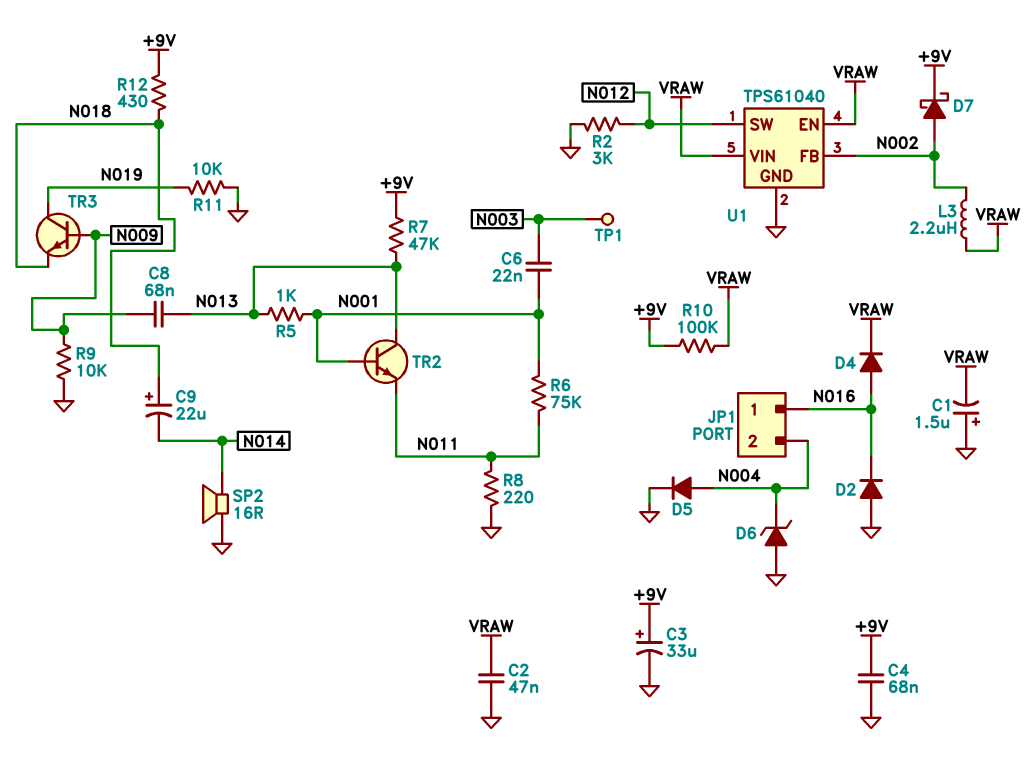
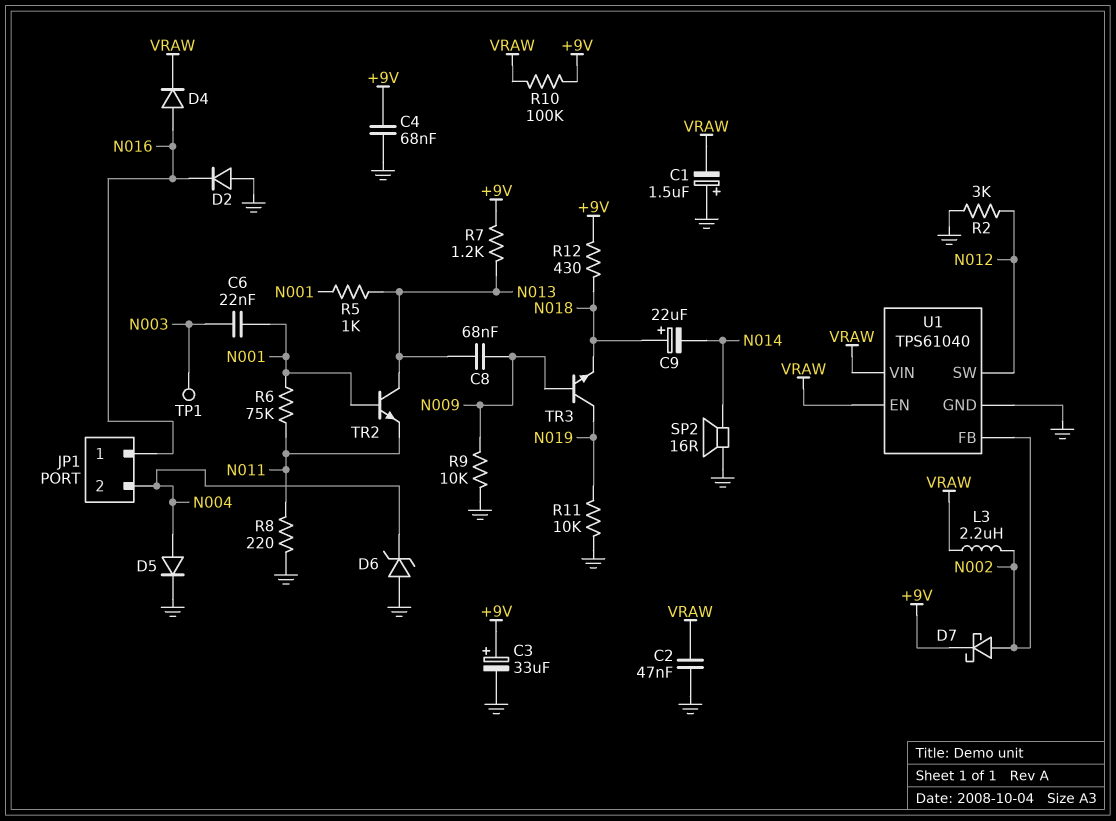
R7: 47k (+9V, N013) -> 1.2k (+9V, N013)

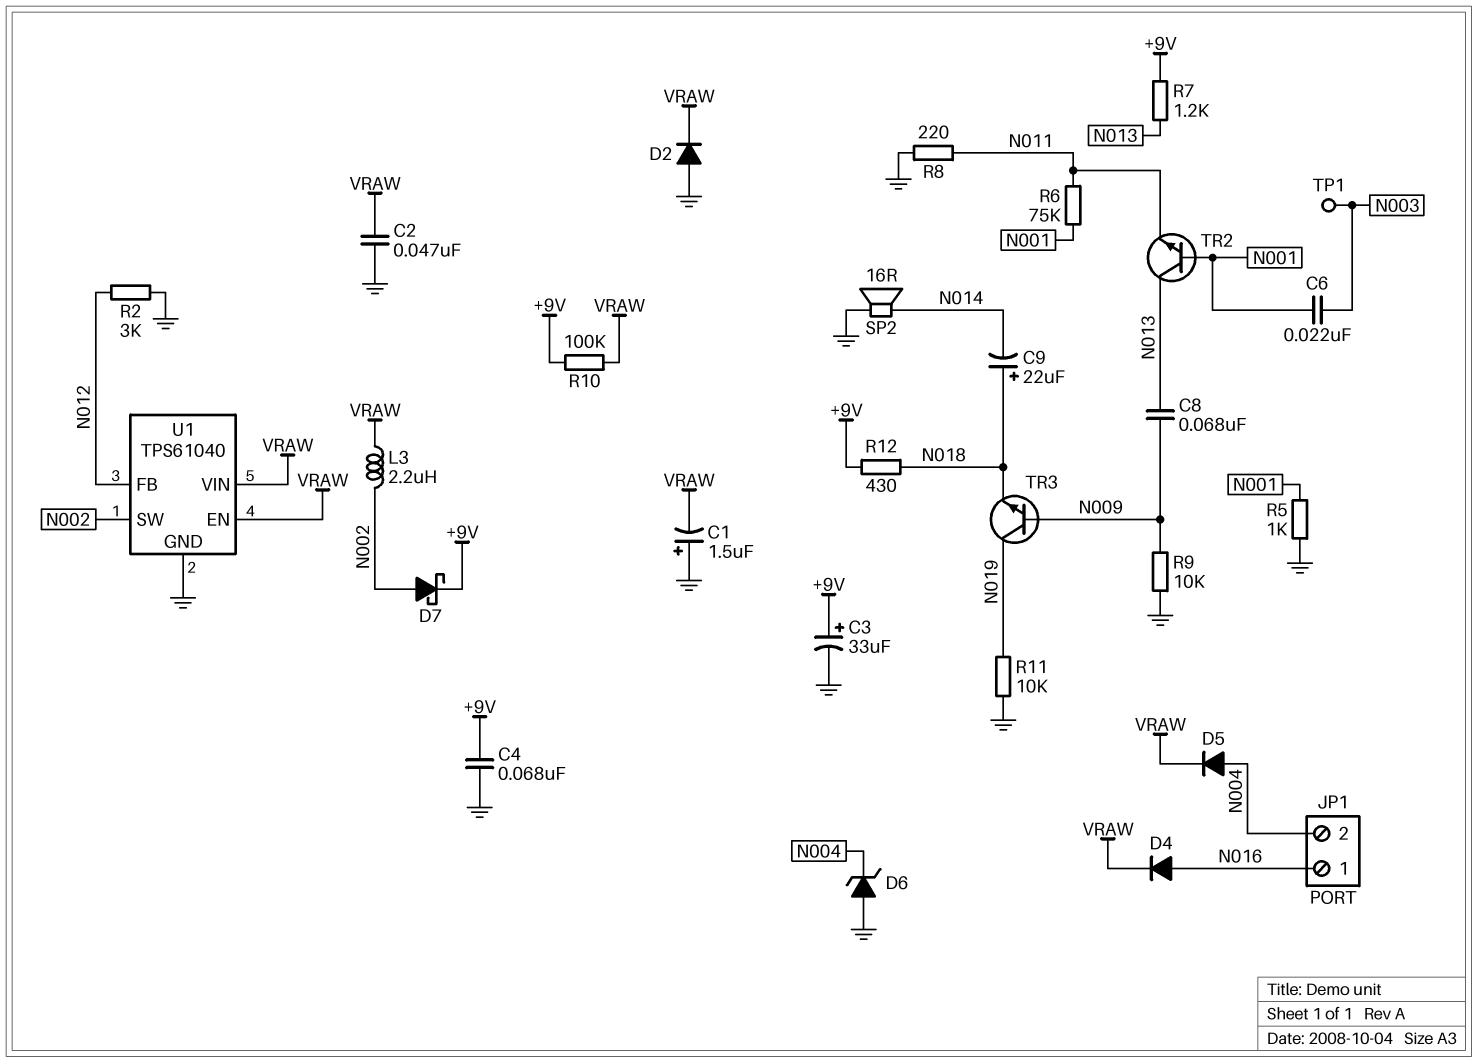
D2: diode (A GND, K N016) -> diode (A GND, K VRAW)
D5: diode (A N004, K GND) -> diode (A N004, K VRAW)
R5: 1k (N001, N013) -> 1k (GND, N001)
U1 pin FB: N002 -> N012
U1 pin SW: N012 -> N002

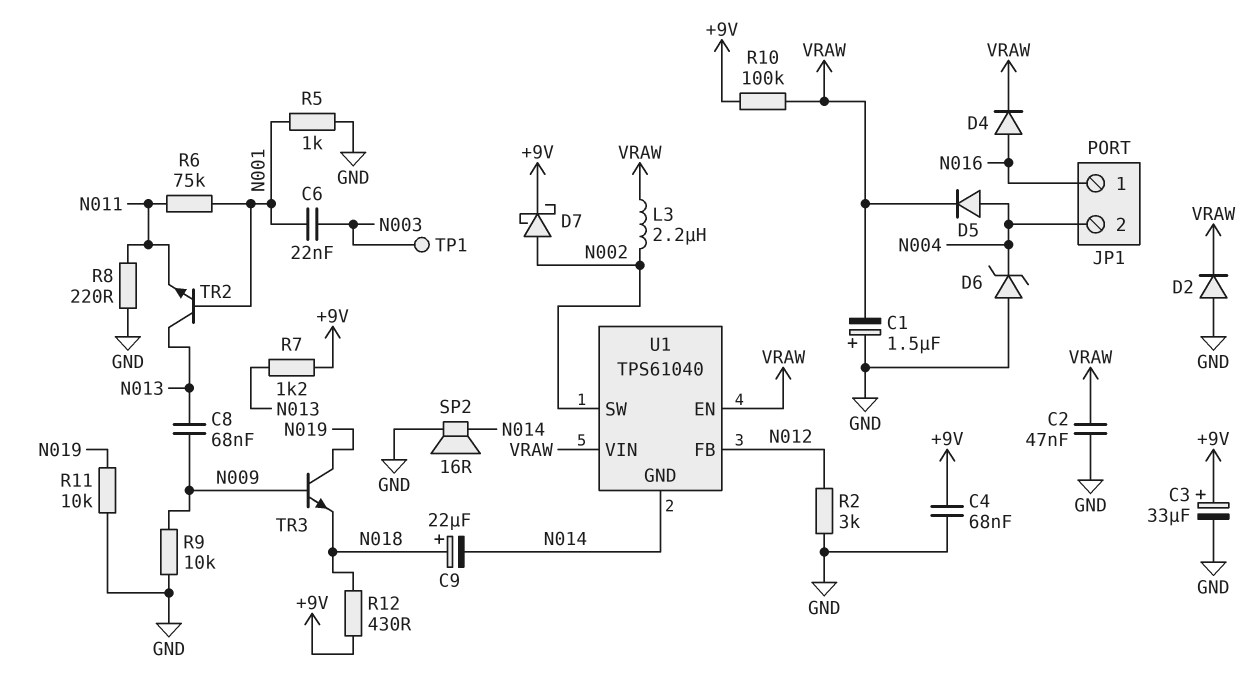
U1 pin GND: GND -> N014

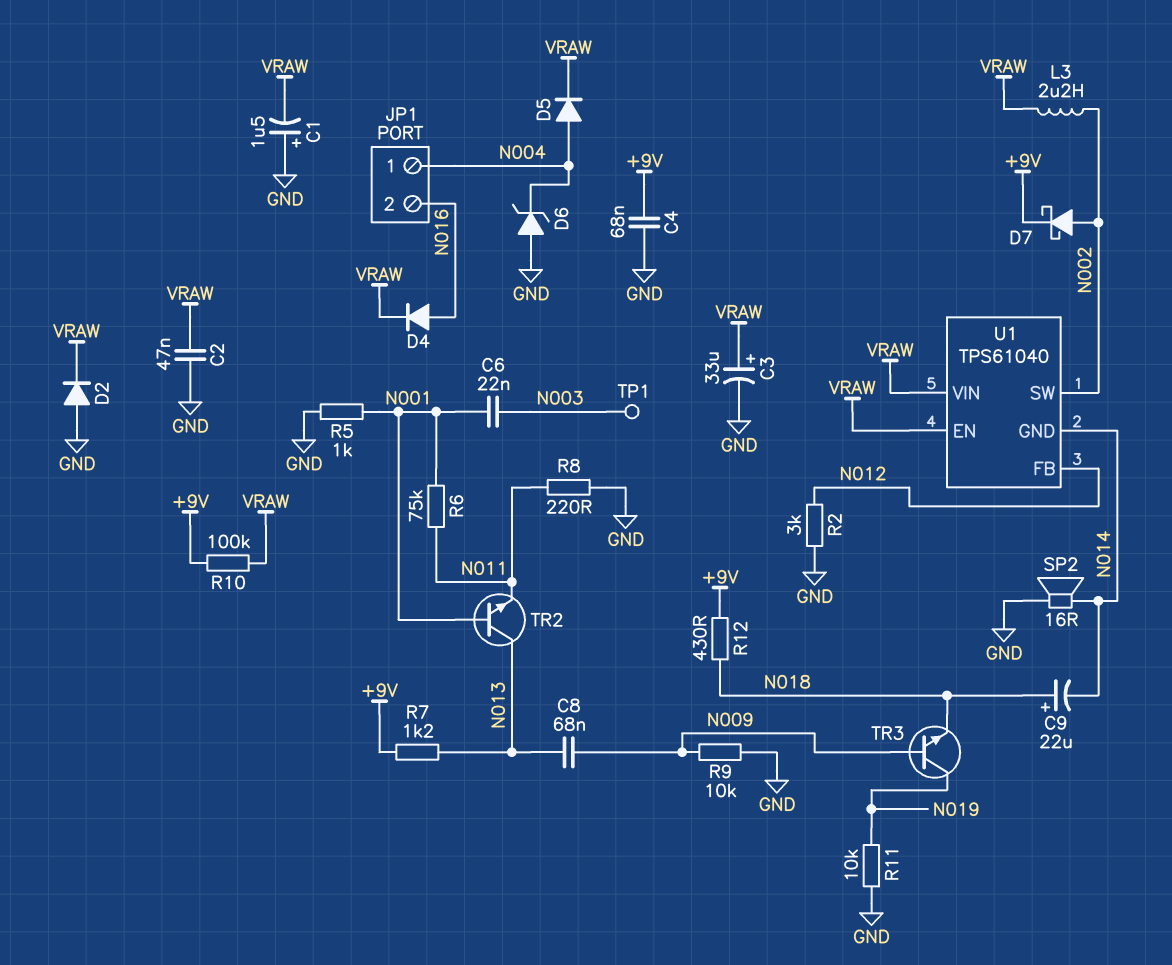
C3: 33uF (plus +9V, minus GND) -> 33uF (plus VRAW, minus GND)
JP1 pin 1: N016 -> N004
JP1 pin 2: N004 -> N016

